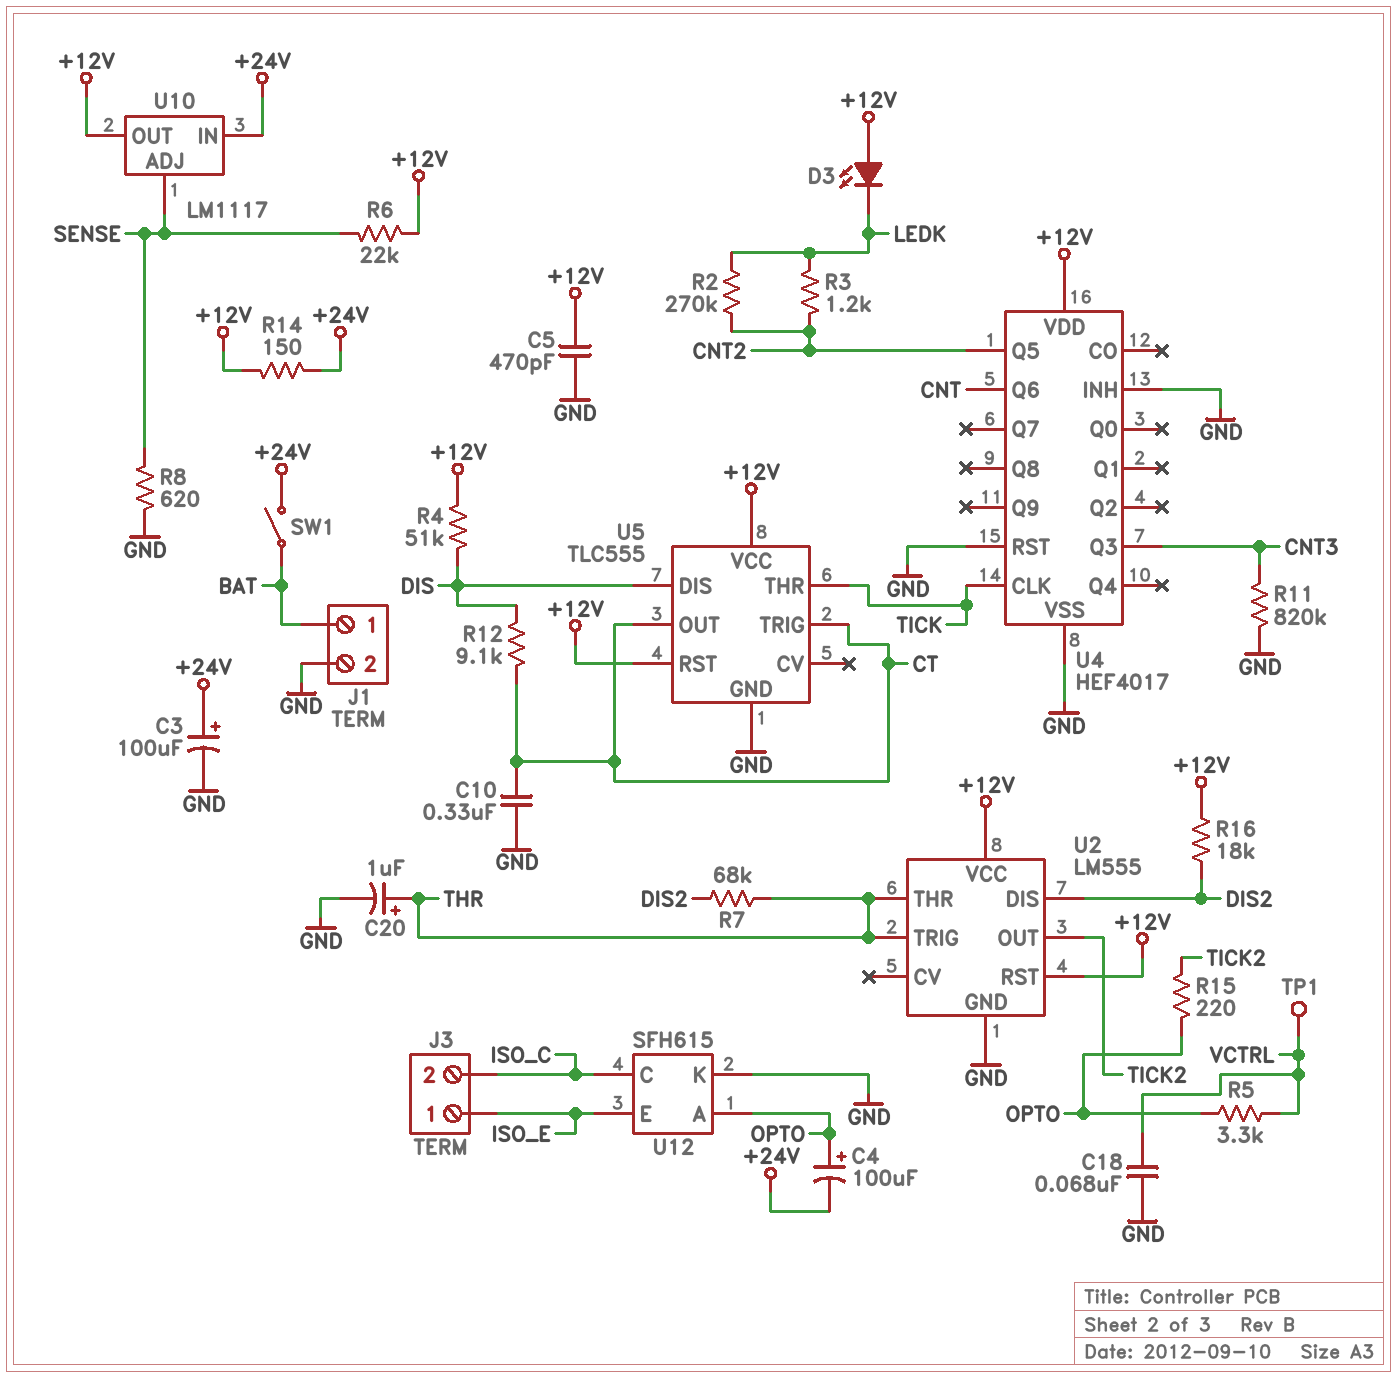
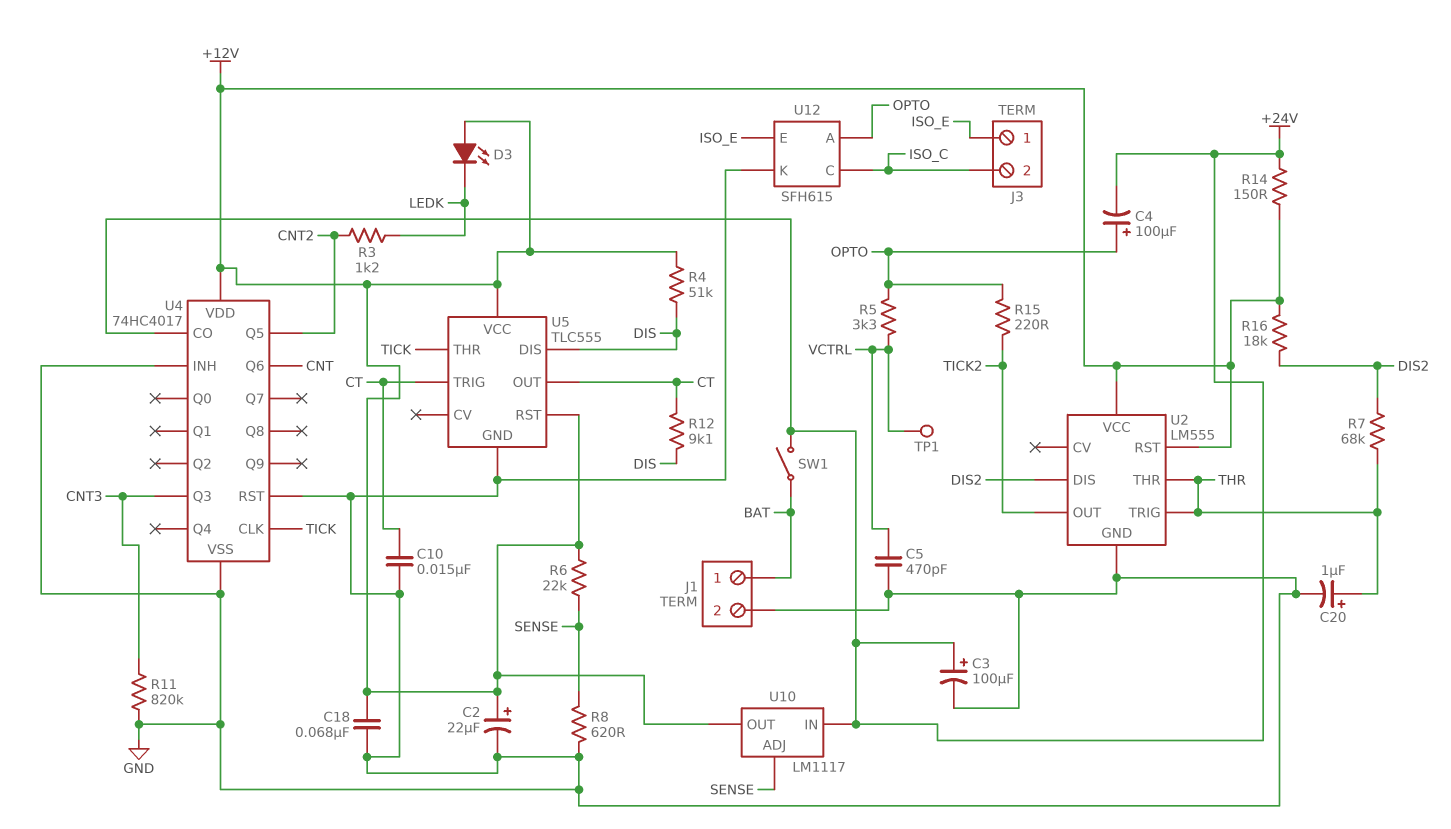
C2: none -> 22uF (plus +12V, minus GND)
C5: 470pF (+12V, GND) -> 470pF (GND, VCTRL)
C10: 330nF (CT, GND) -> 15nF (CT, GND)
C18: 68nF (GND, VCTRL) -> 68nF (+12V, GND)
R2: 270k (CNT2, LEDK) -> none
U4: HEF4017 -> 74HC4017
U4 pin CO: none -> +24V

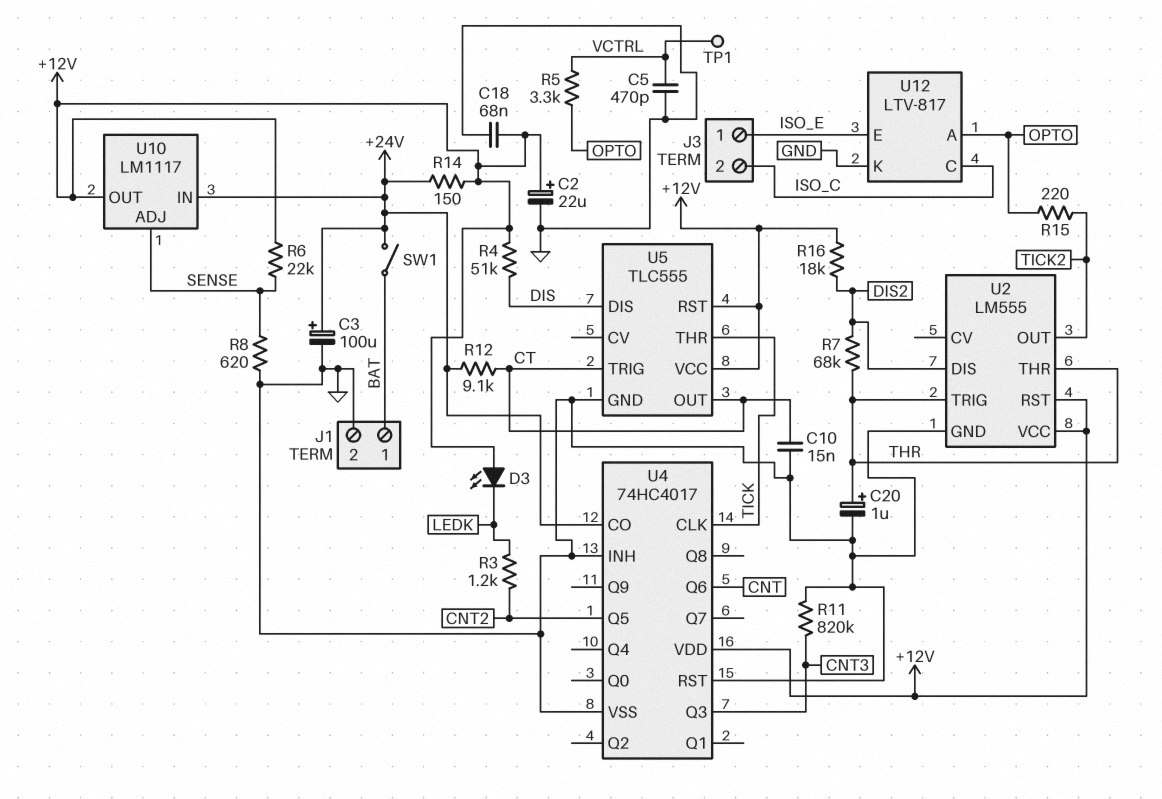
C4: 100uF (plus OPTO, minus +24V) -> none
R12: 9.1k (CT, DIS) -> 9.1k (+24V, CT)
U12: SFH615 -> LTV-817

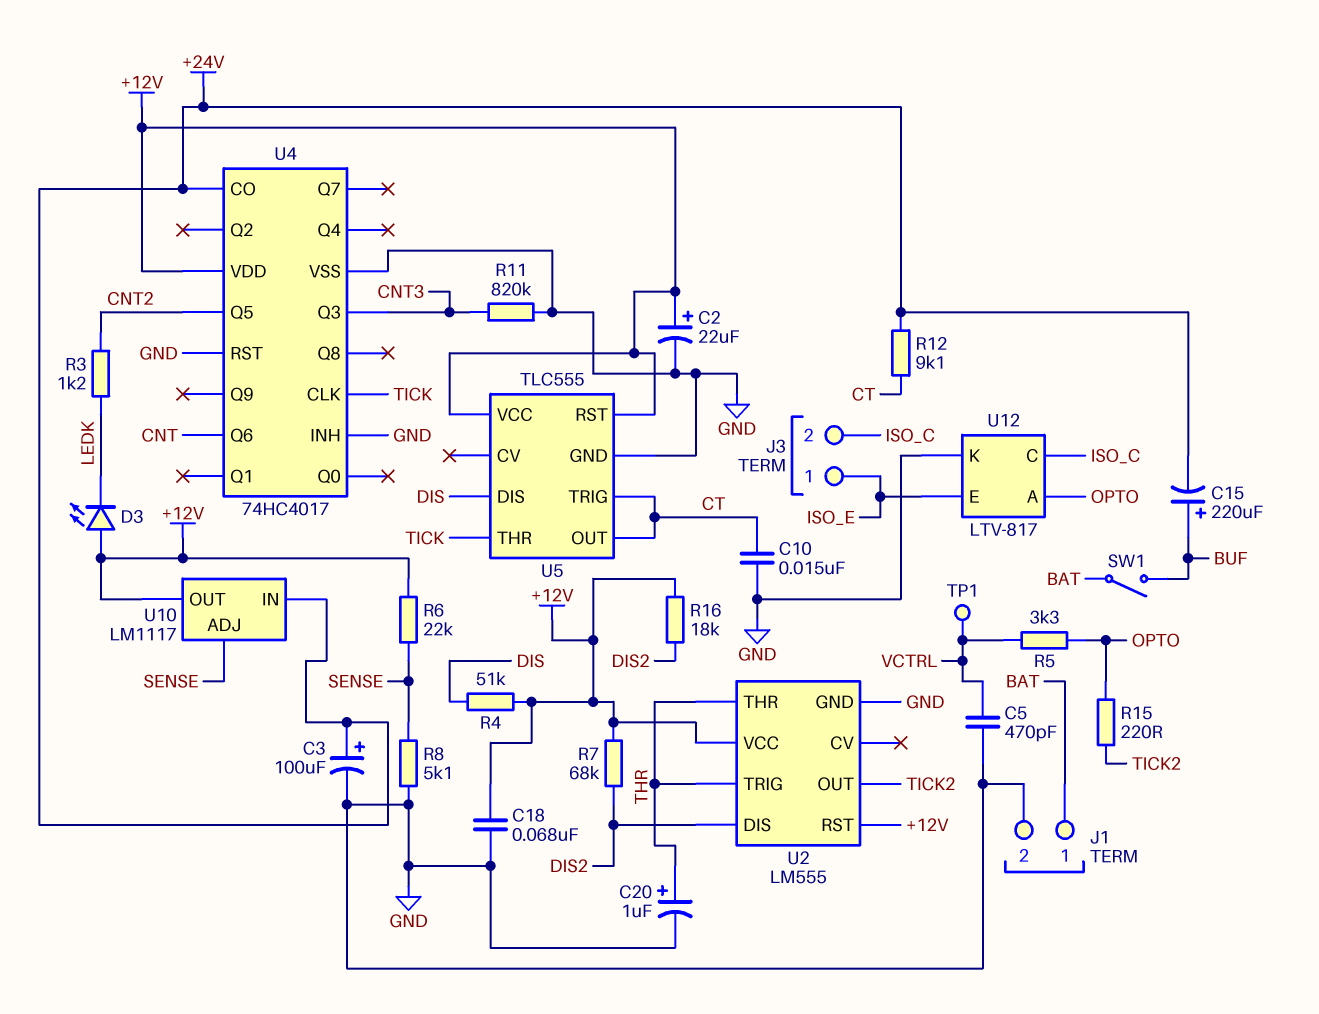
C15: none -> 220uF (plus BUF, minus +24V)
R7: 68k (DIS2, THR) -> 68k (+12V, DIS2)
R8: 620 (GND, SENSE) -> 5.1k (GND, SENSE)
R14: 150 (+12V, +24V) -> none
SW1: switch (+24V, BAT) -> switch (BAT, BUF)

